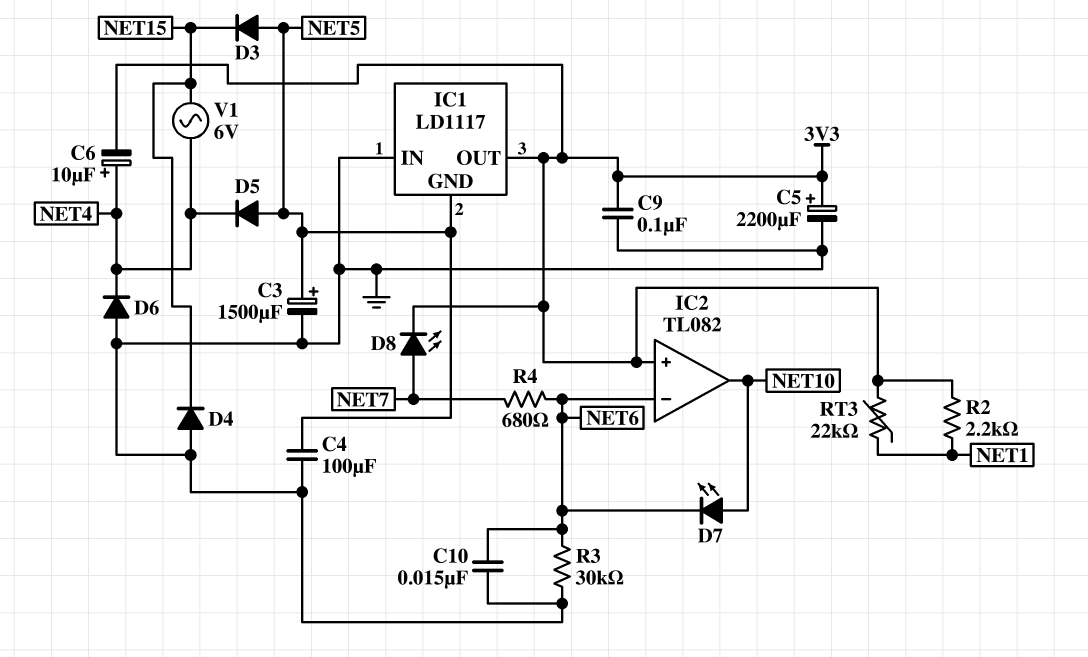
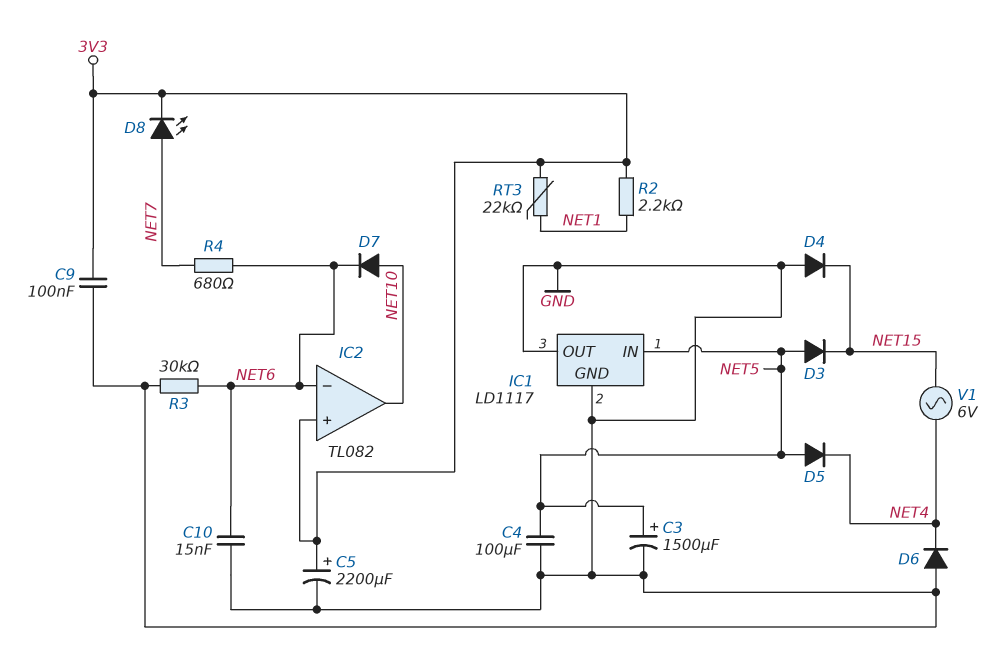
C6: 10uF (plus NET4, minus 3V3) -> none
D7: LED (A NET10, K NET6) -> diode (A NET10, K NET6)
IC1 pin GND: NET5 -> GND
IC1 pin IN: GND -> NET5
IC1 pin OUT: 3V3 -> GND

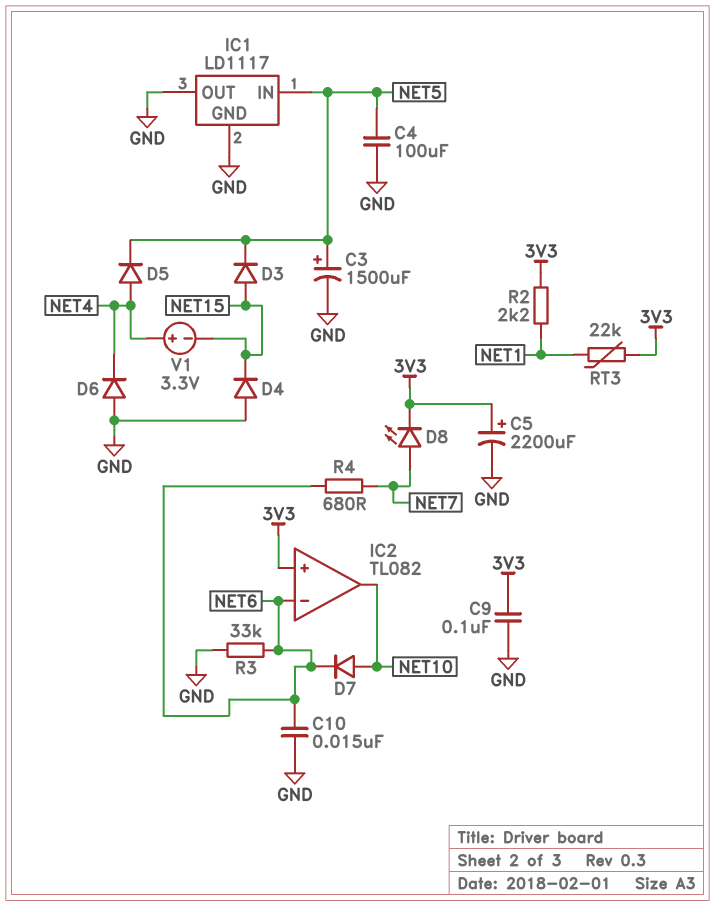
D3: diode (A NET5, K NET15) -> diode (A NET15, K NET5)
D5: diode (A NET5, K NET4) -> diode (A NET4, K NET5)
R3: 30k (GND, NET6) -> 33k (GND, NET6)
V1: AC 6V (NET4, NET15) -> 3.3V (plus NET4, minus NET15)

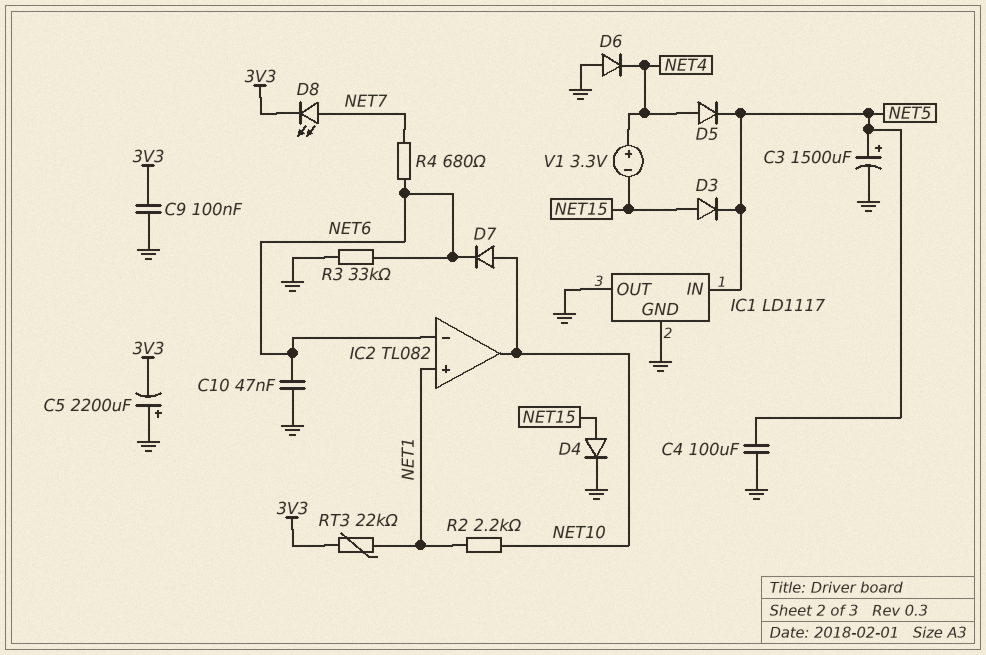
C5: 2200uF (plus 3V3, minus GND) -> 2200uF (plus GND, minus 3V3)
C10: 15nF (GND, NET6) -> 47nF (GND, NET6)
D4: diode (A GND, K NET15) -> diode (A NET15, K GND)
IC2 pin in+: 3V3 -> NET1
R2: 2.2k (3V3, NET1) -> 2.2k (NET1, NET10)

